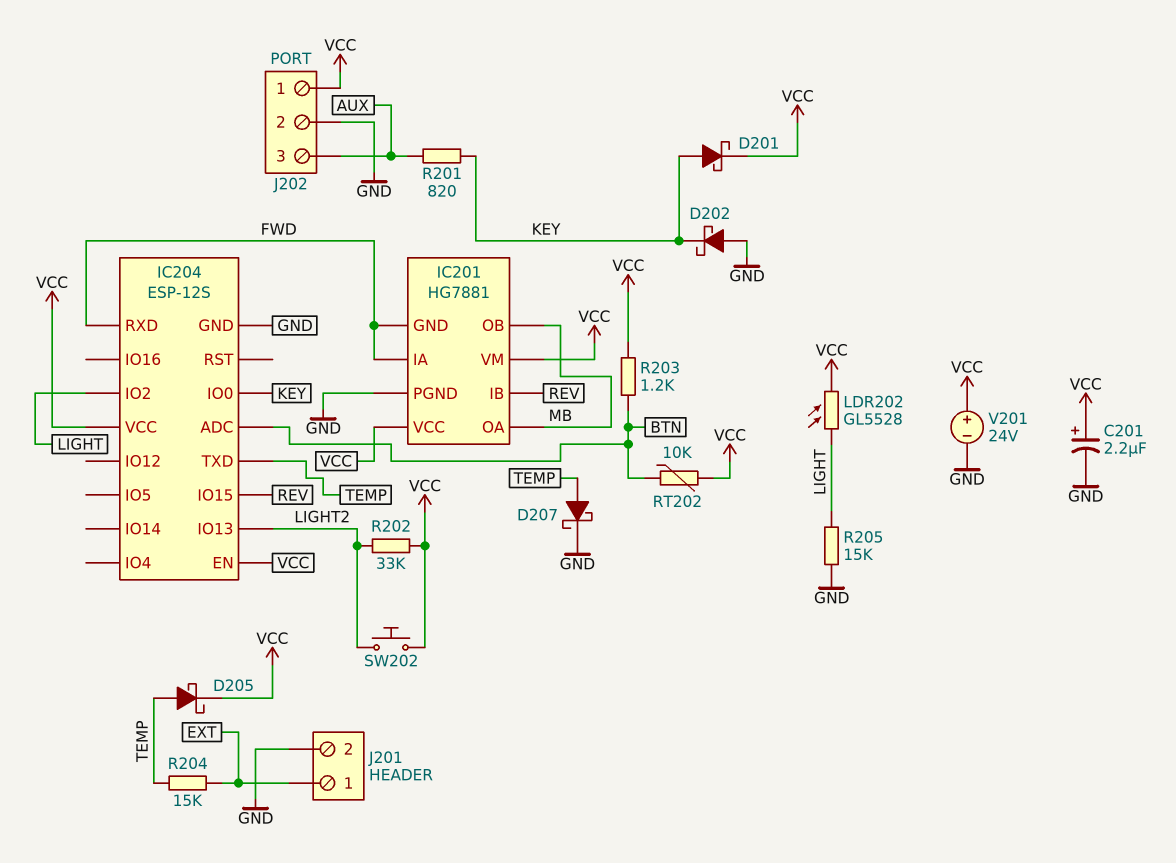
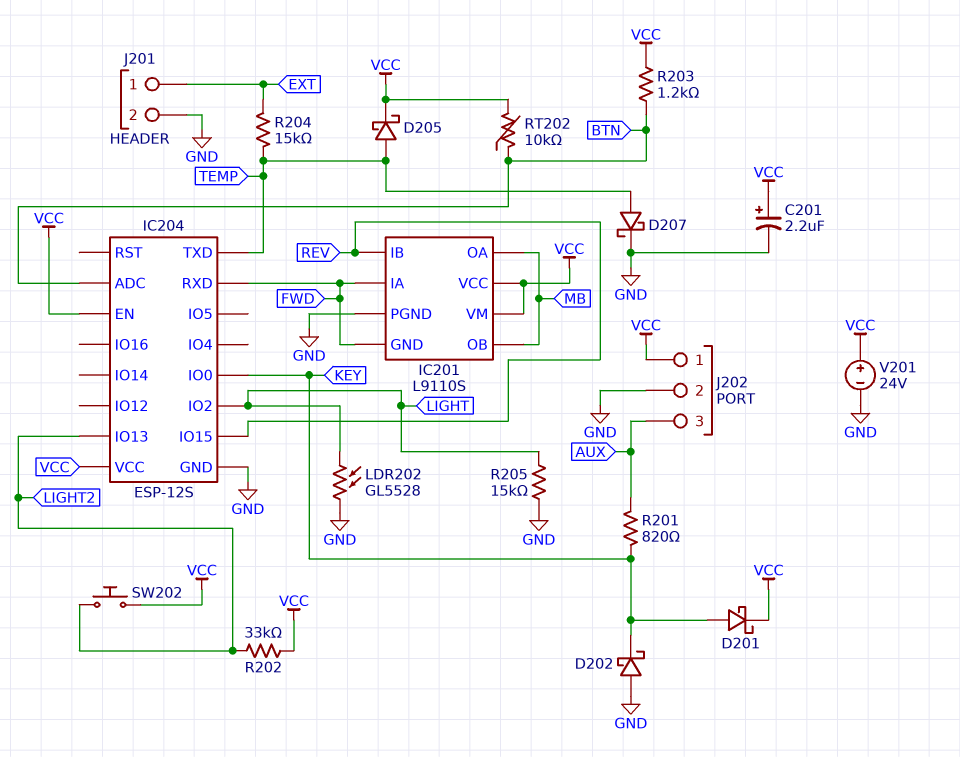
IC201: HG7881 -> L9110S
LDR202: GL5528 (LIGHT, VCC) -> GL5528 (GND, LIGHT)

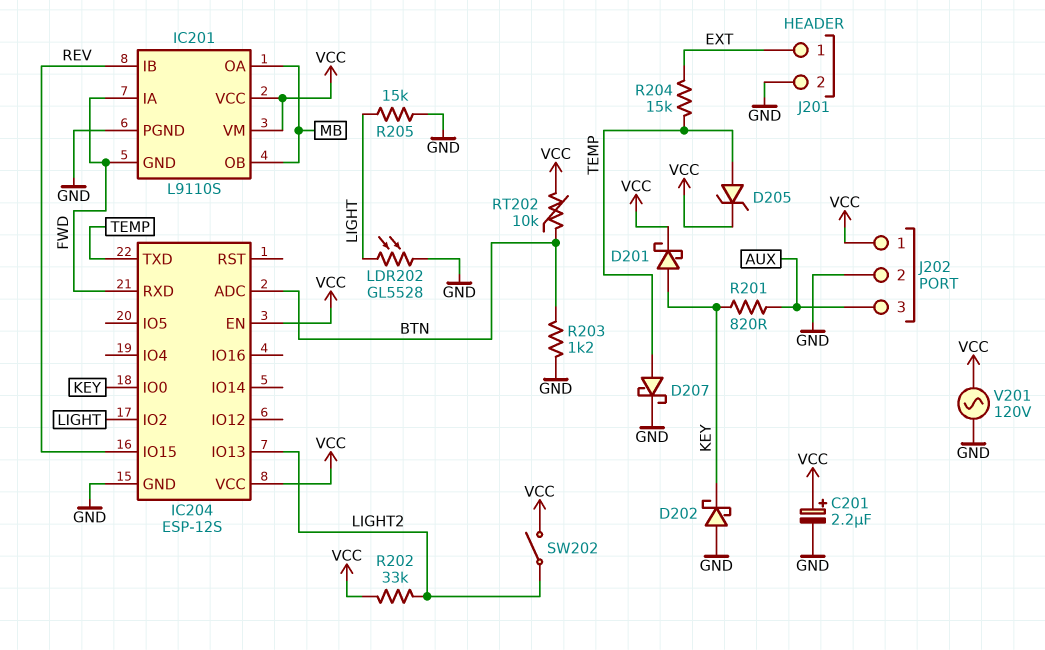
D205: schottky (A TEMP, K VCC) -> zener (A TEMP, K VCC)
R203: 1.2k (BTN, VCC) -> 1.2k (BTN, GND)
SW202: button (LIGHT2, VCC) -> switch (LIGHT2, VCC)
V201: 24V (plus VCC, minus GND) -> AC 120V (GND, VCC)

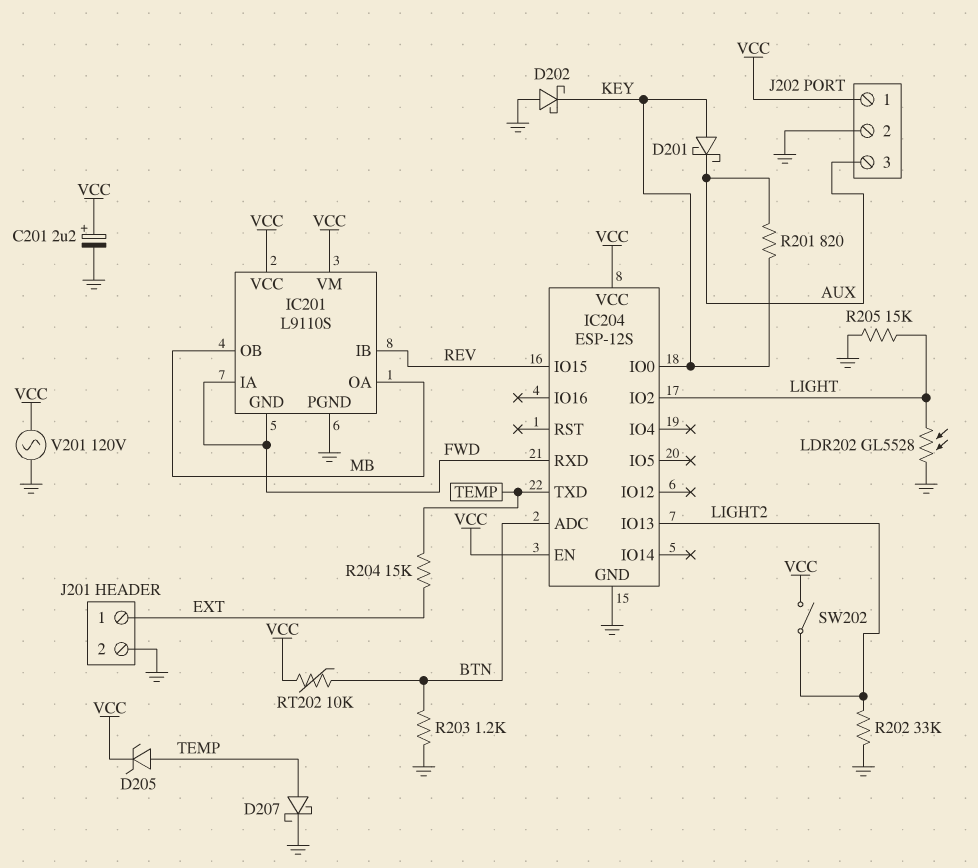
D201: schottky (A KEY, K VCC) -> schottky (A KEY, K AUX)
R202: 33k (LIGHT2, VCC) -> 33k (GND, LIGHT2)

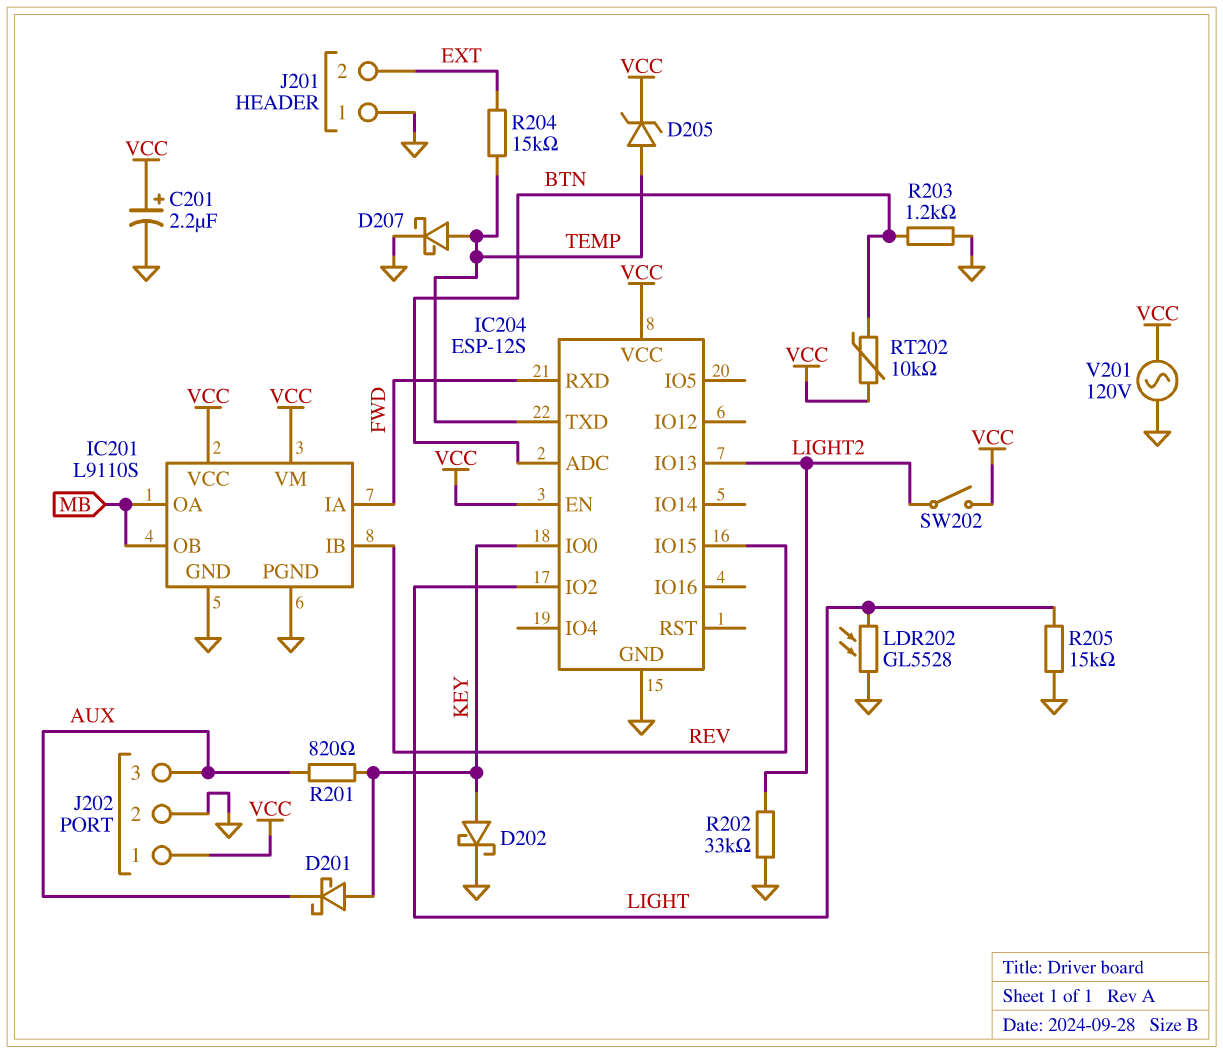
D202: schottky (A GND, K KEY) -> schottky (A KEY, K GND)
IC201 pin GND: FWD -> GND
J201 pin 1: EXT -> GND
J201 pin 2: GND -> EXT

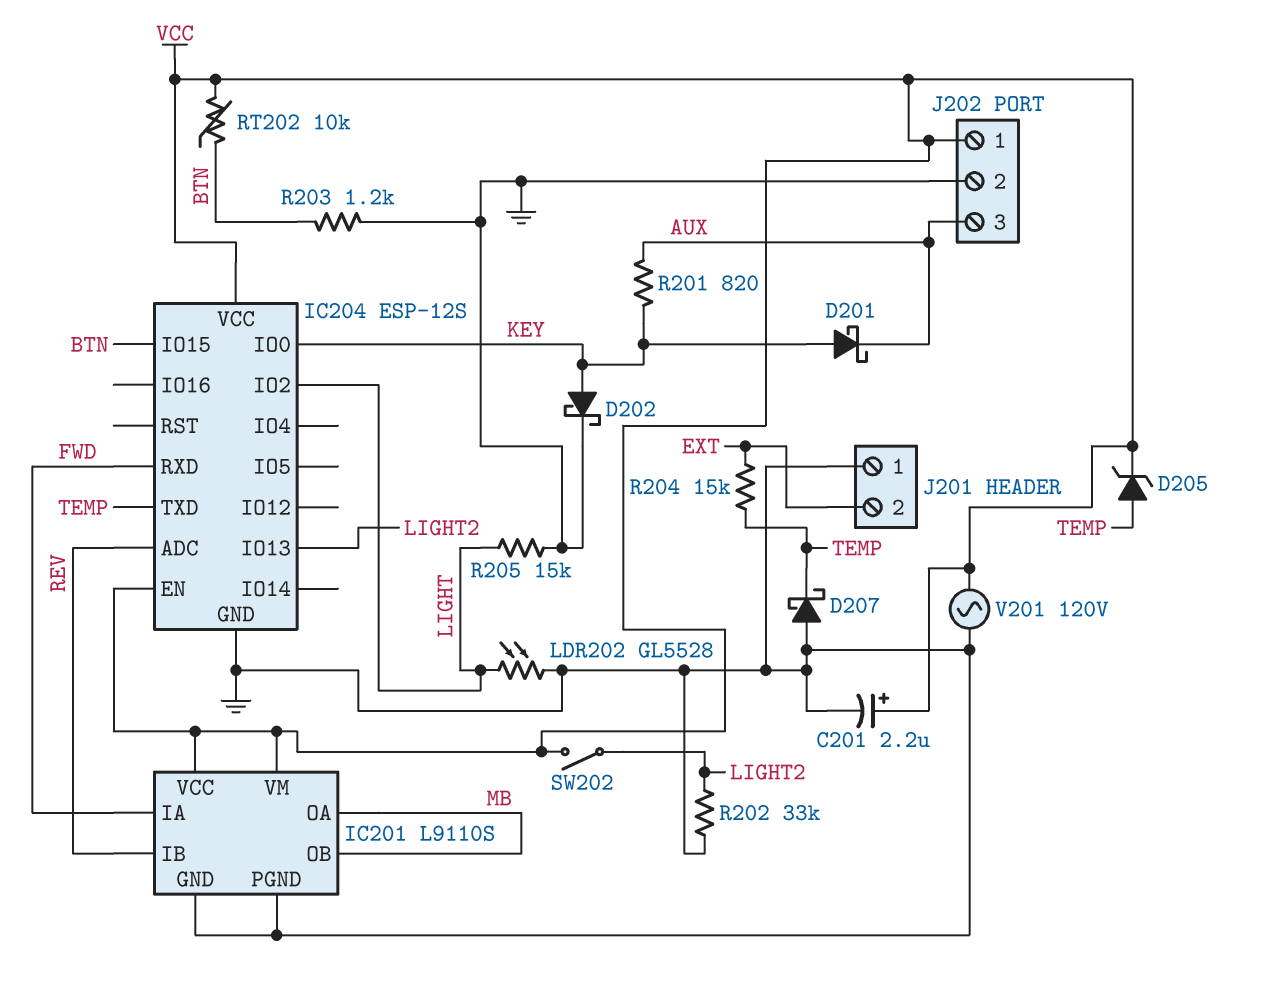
D207: schottky (A TEMP, K GND) -> schottky (A GND, K TEMP)
IC204 pin ADC: BTN -> REV
IC204 pin IO15: REV -> BTN

